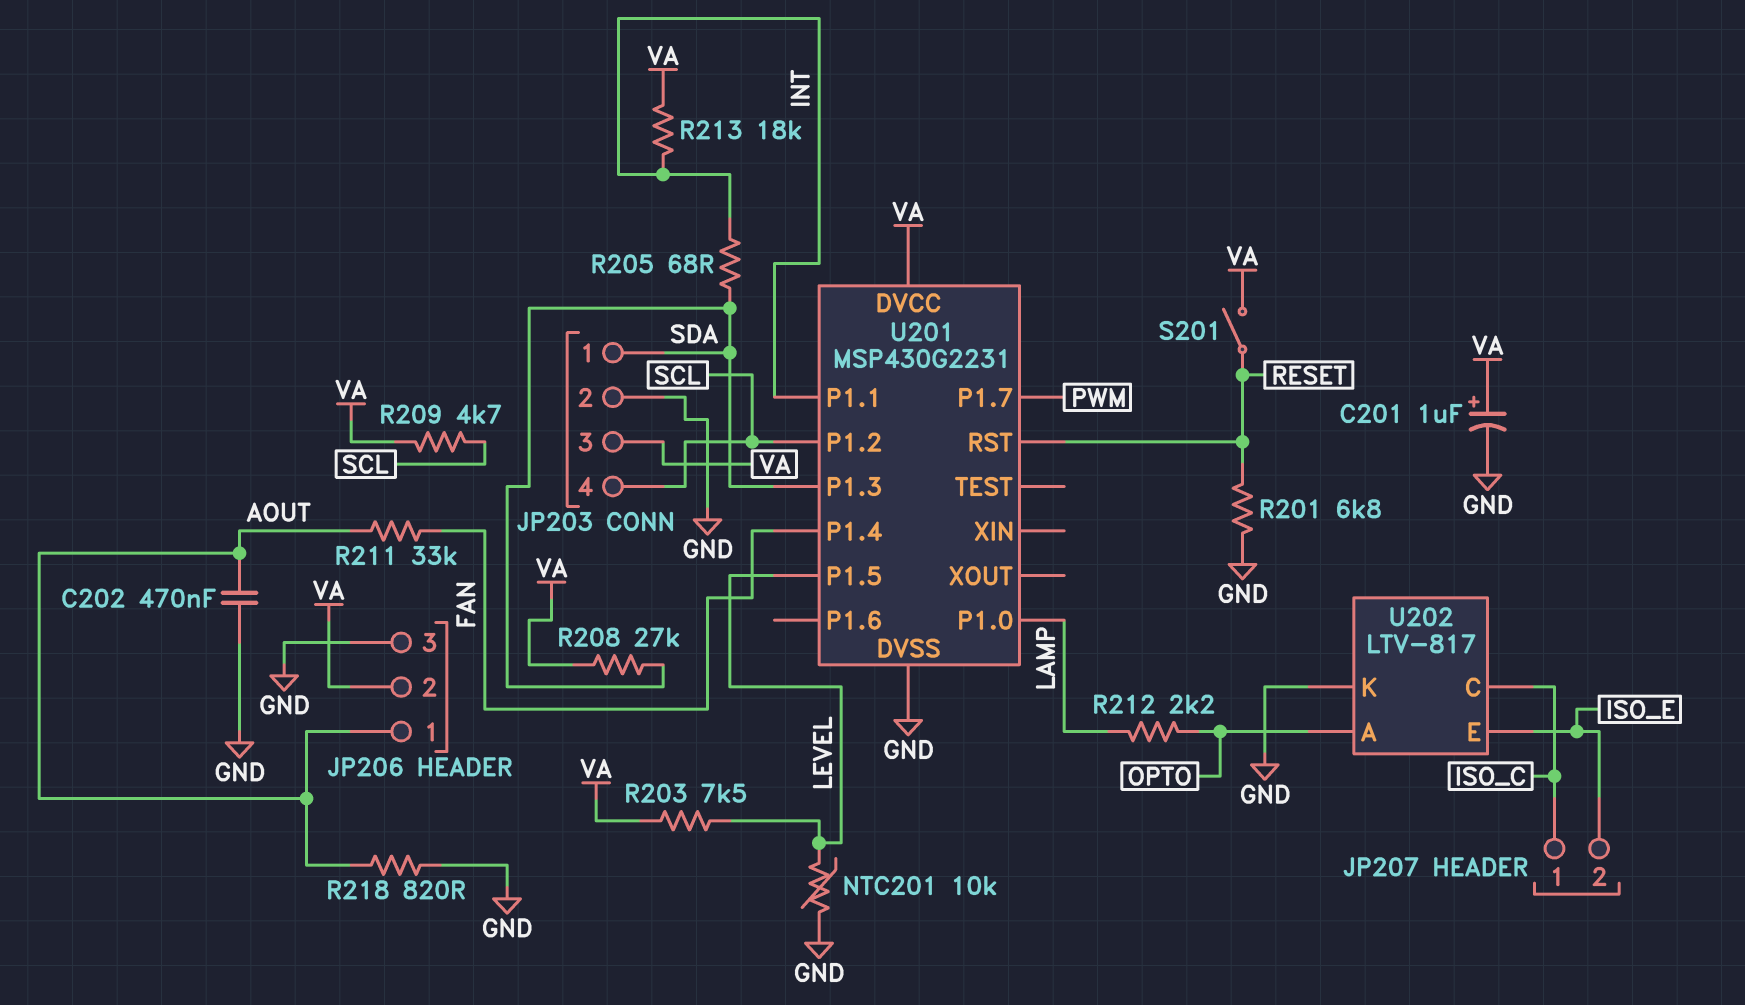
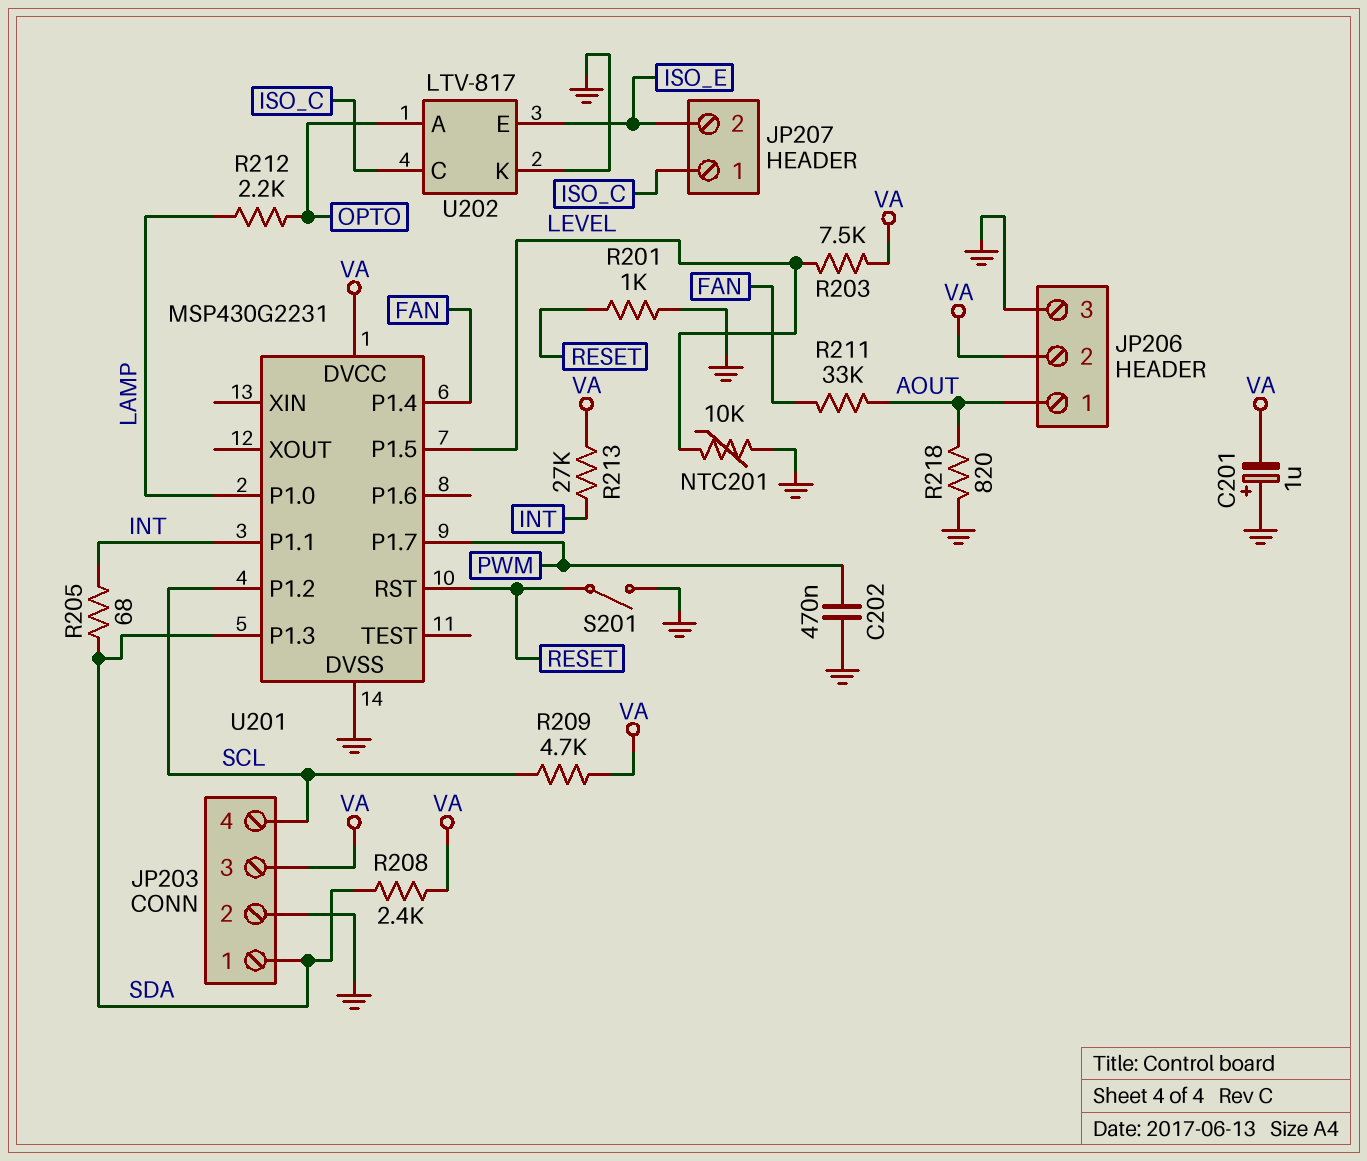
C201: 1uF (plus VA, minus GND) -> 1uF (plus GND, minus VA)
C202: 470nF (AOUT, GND) -> 470nF (GND, PWM)
R201: 6.8k (GND, RESET) -> 1k (GND, RESET)
R208: 27k (SDA, VA) -> 2.4k (SDA, VA)
R213: 18k (INT, VA) -> 27k (INT, VA)
S201: switch (RESET, VA) -> switch (GND, RESET)

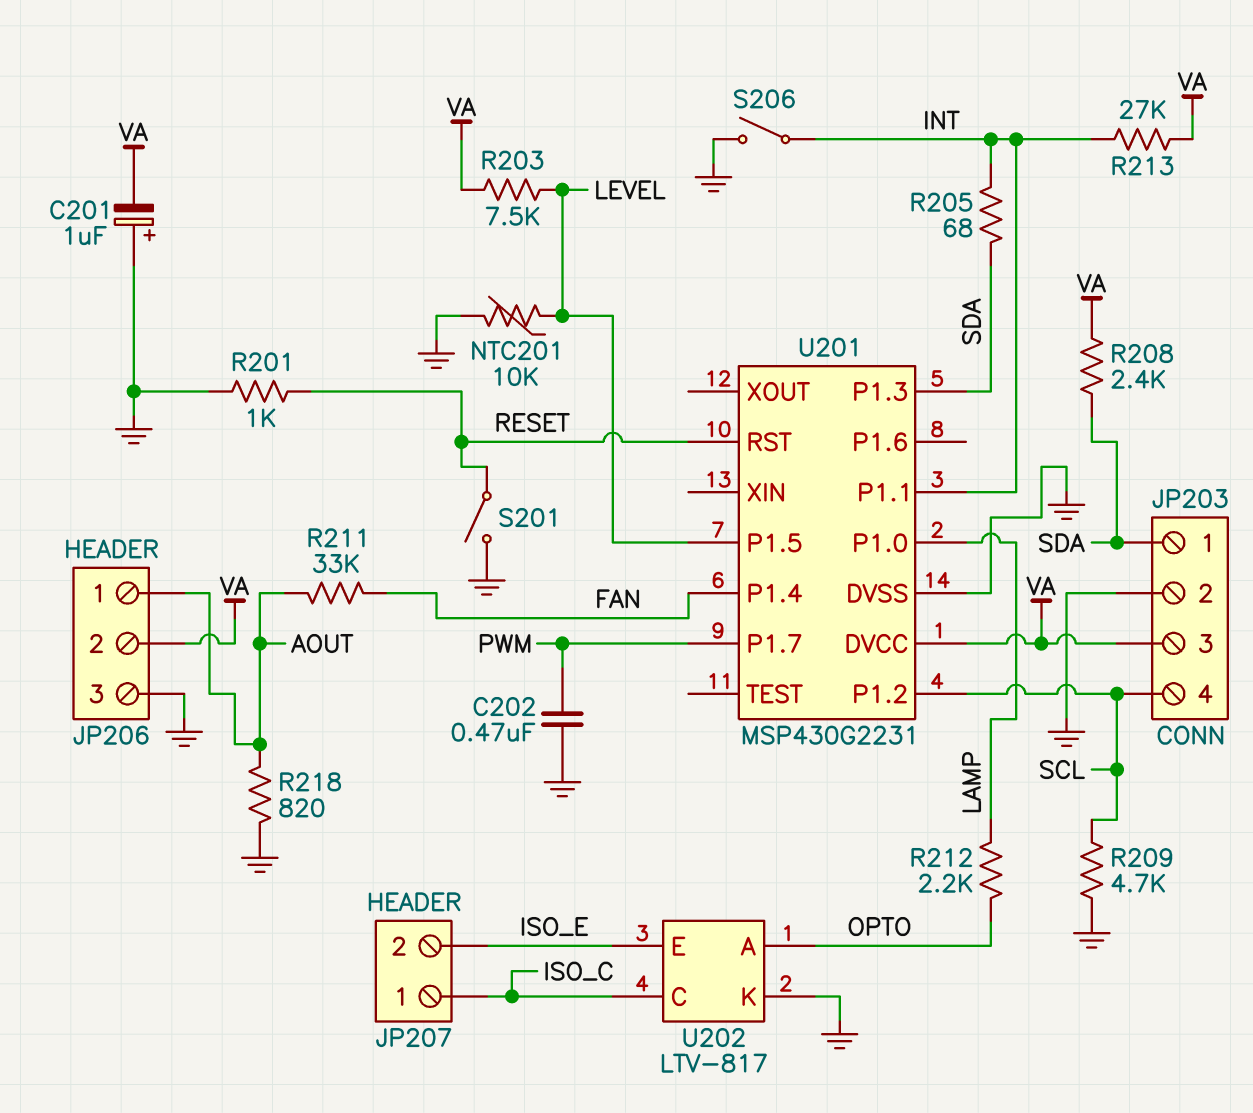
R209: 4.7k (SCL, VA) -> 4.7k (GND, SCL)
S206: none -> switch (GND, INT)

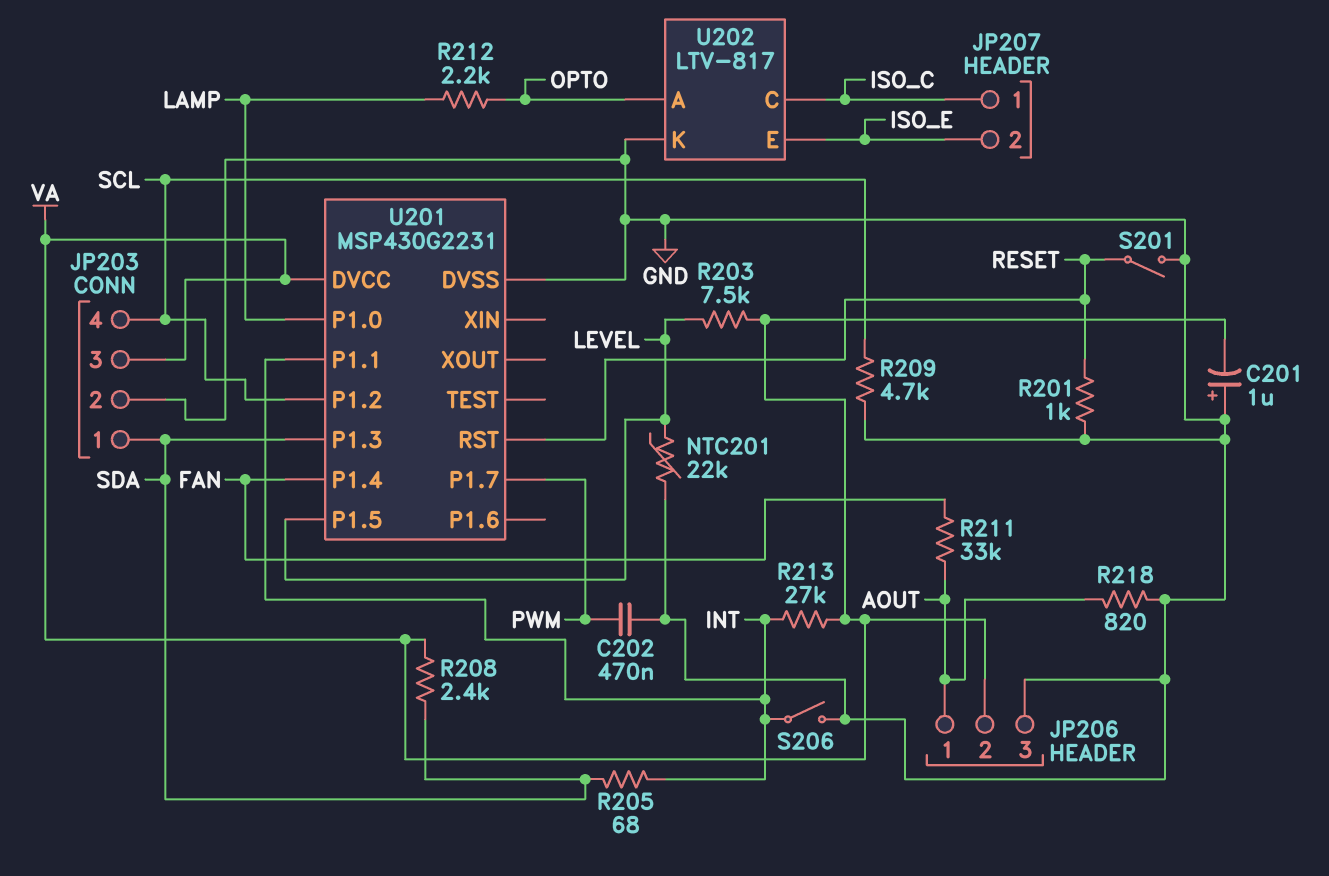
NTC201: 10k (GND, LEVEL) -> 22k (GND, LEVEL)

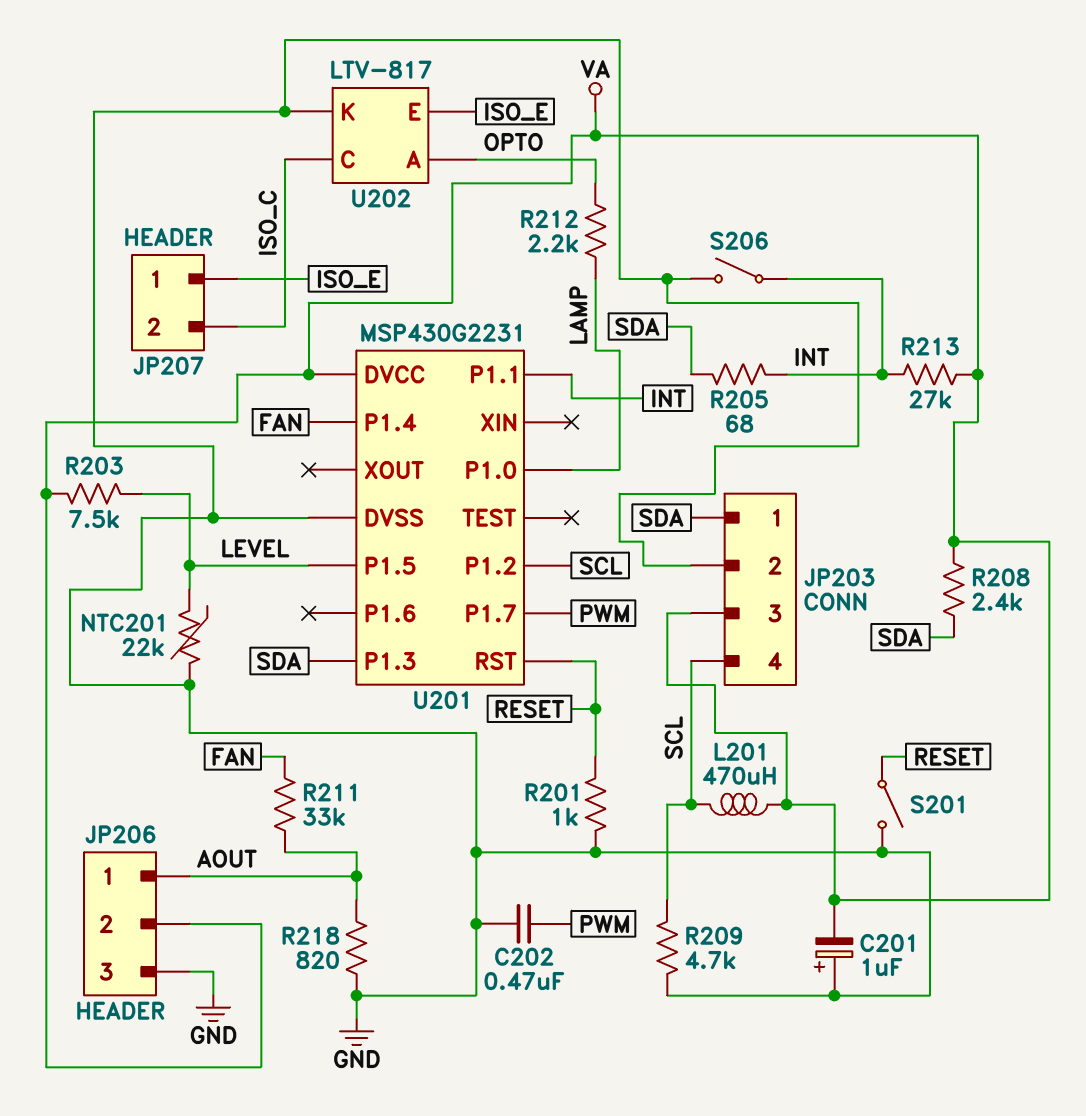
JP207 pin 1: ISO_C -> ISO_E
JP207 pin 2: ISO_E -> ISO_C
L201: none -> 470uH (SCL, VA)

